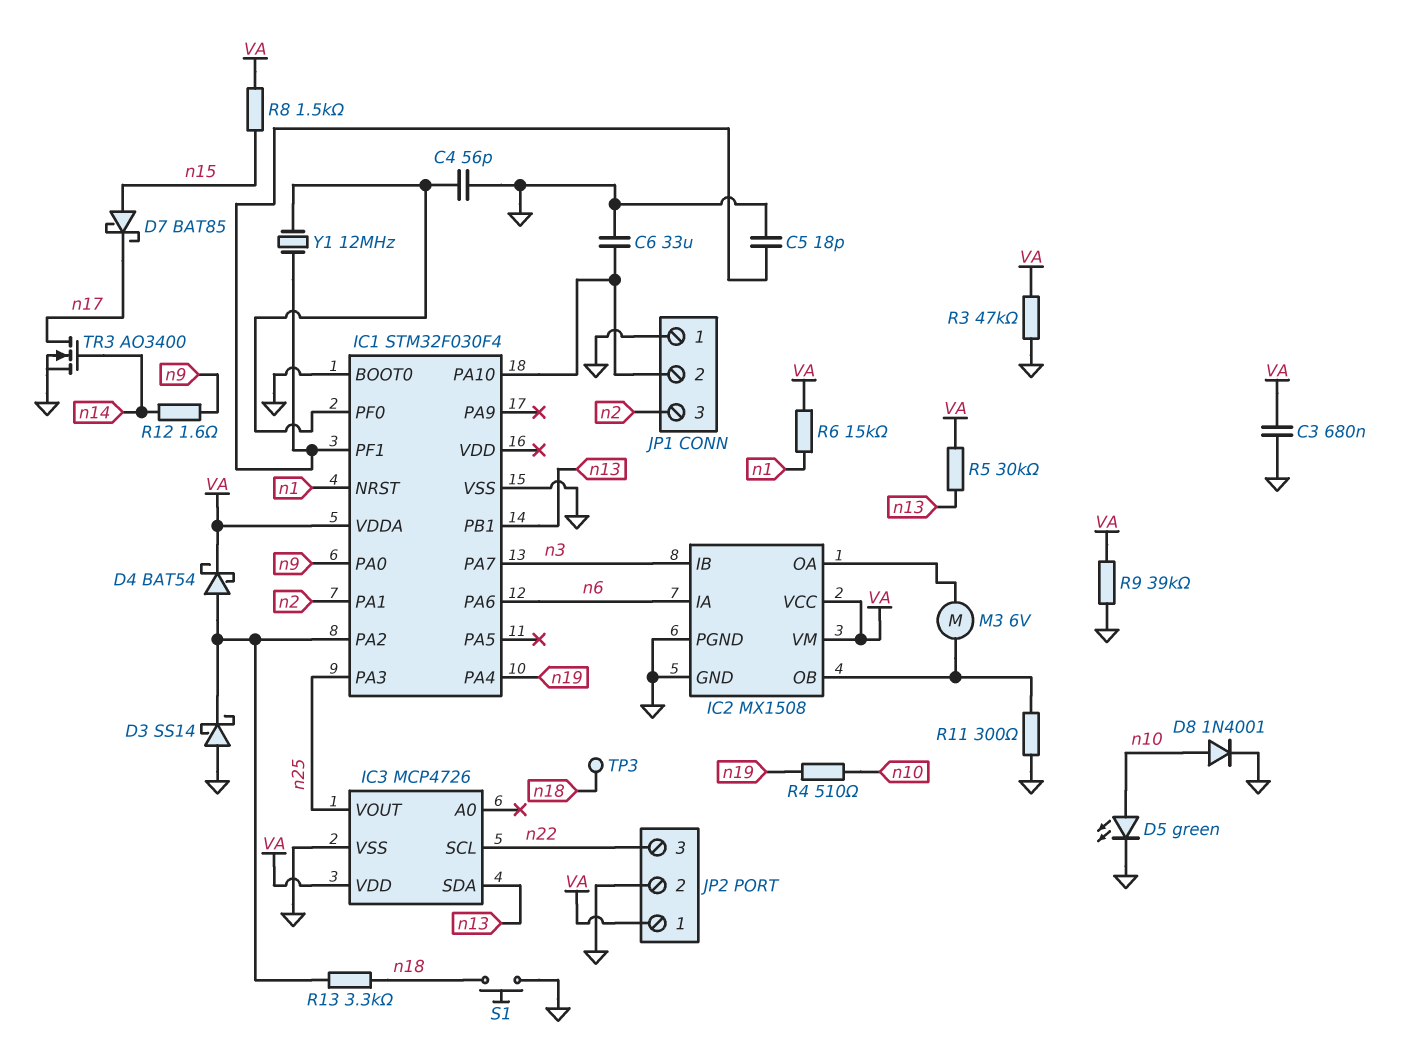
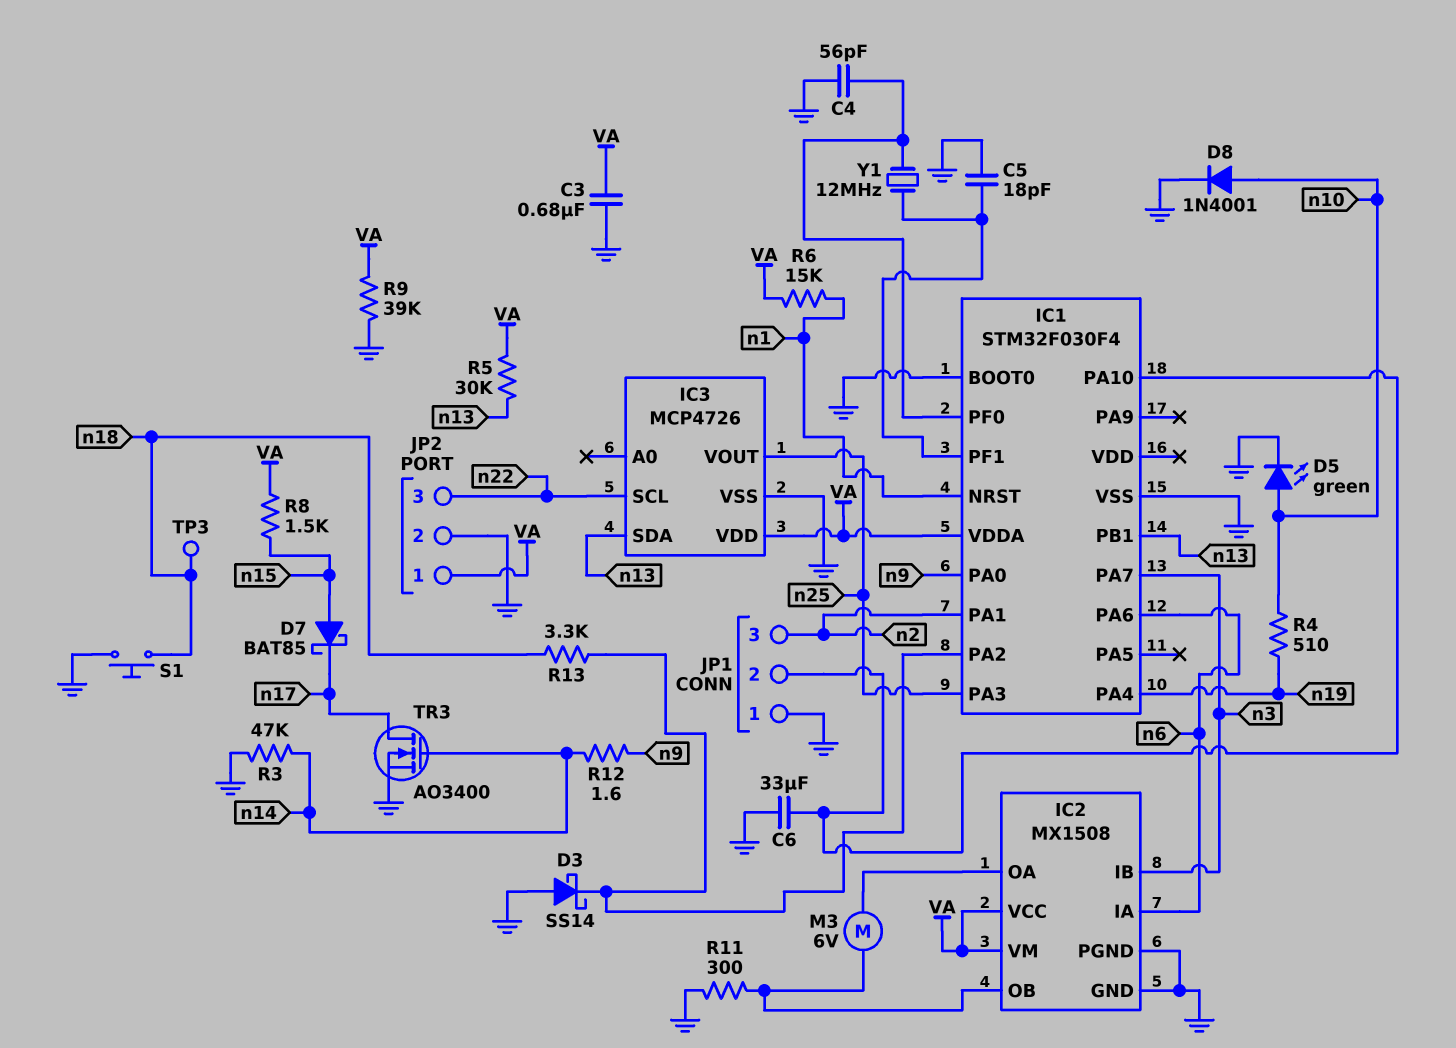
D4: schottky BAT54 (A IC1/PA2, K VA) -> none
R3: 47k (GND, VA) -> 47k (GND, n14)

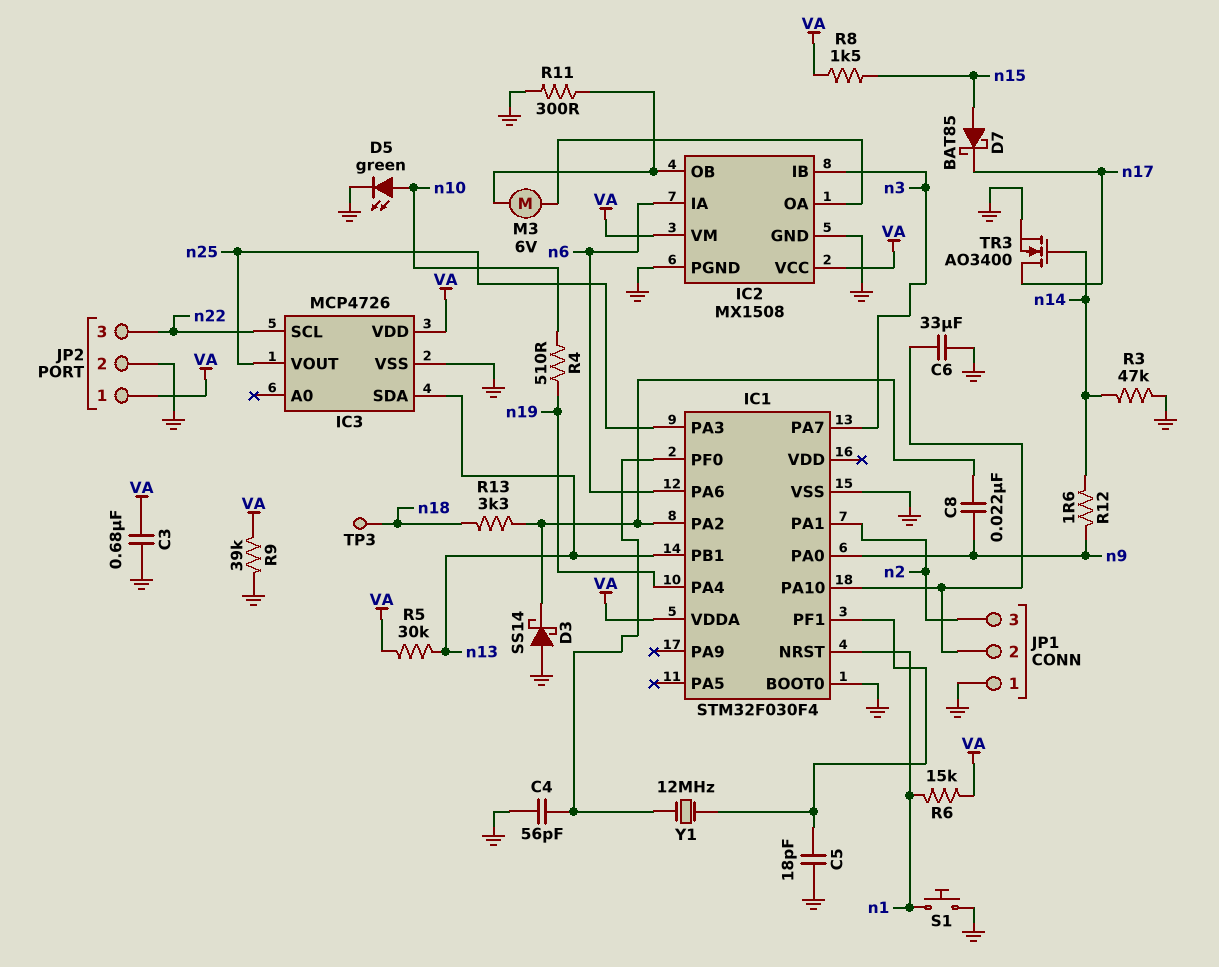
C8: none -> 22nF (IC1/PA2, n9)
D8: diode 1N4001 (A n10, K GND) -> none
S1: button (GND, n18) -> button (GND, n1)

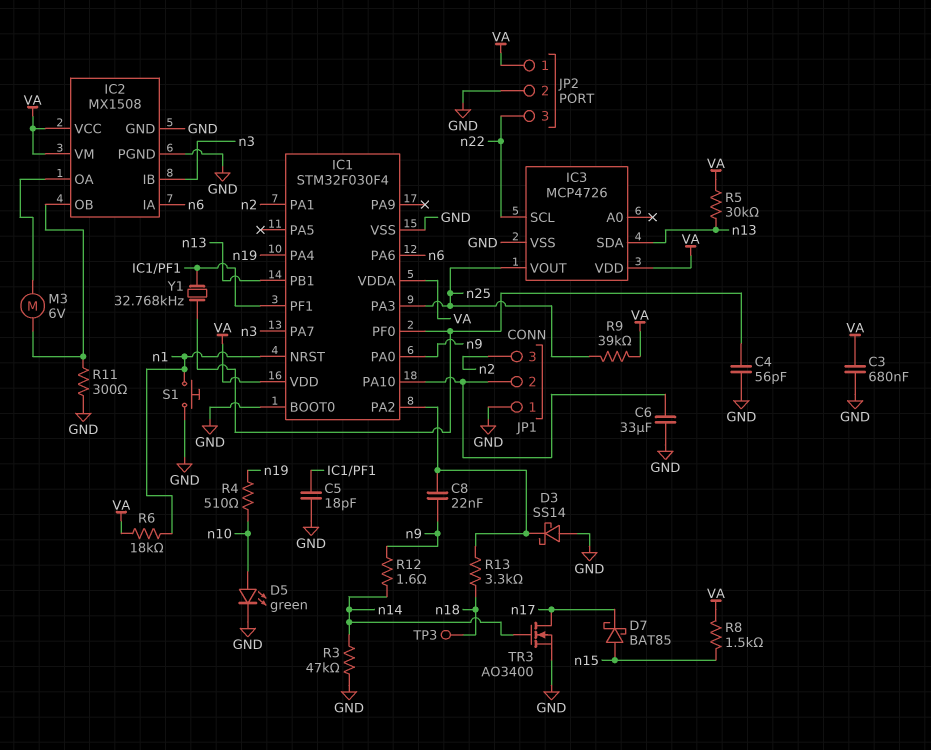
IC1 pin VDD: none -> VA
R6: 15k (VA, n1) -> 18k (VA, n1)
R9: 39k (GND, VA) -> 39k (VA, n25)
Y1: 12MHz (IC1/PF0, IC1/PF1) -> 32.768kHz (IC1/PF0, IC1/PF1)

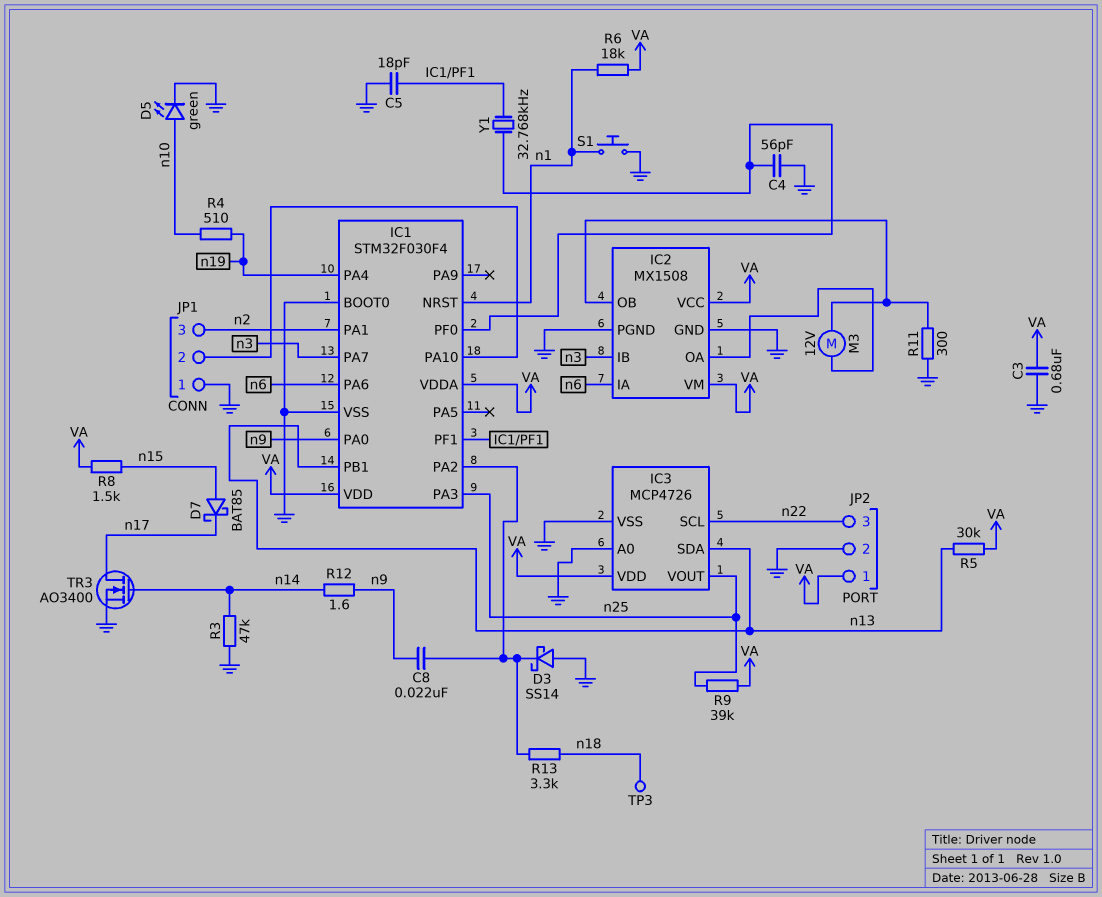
C6: 33uF (GND, IC1/PA10) -> none
IC3 pin A0: none -> GND
M3: motor 6V (IC2/OA, IC2/OB) -> motor 12V (IC2/OA, IC2/OB)

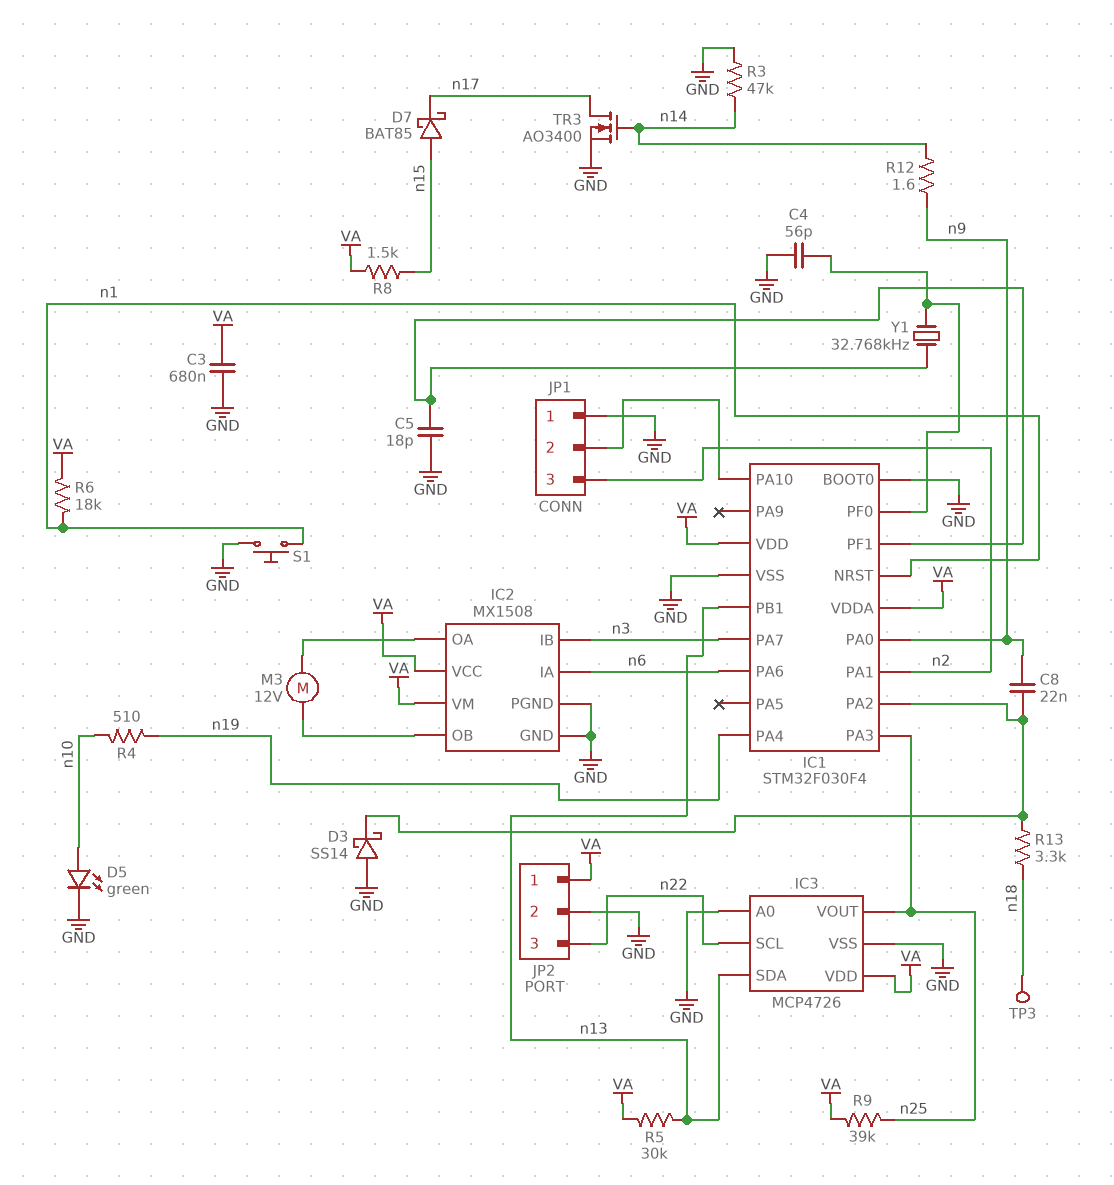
R11: 300 (GND, IC2/OB) -> none

